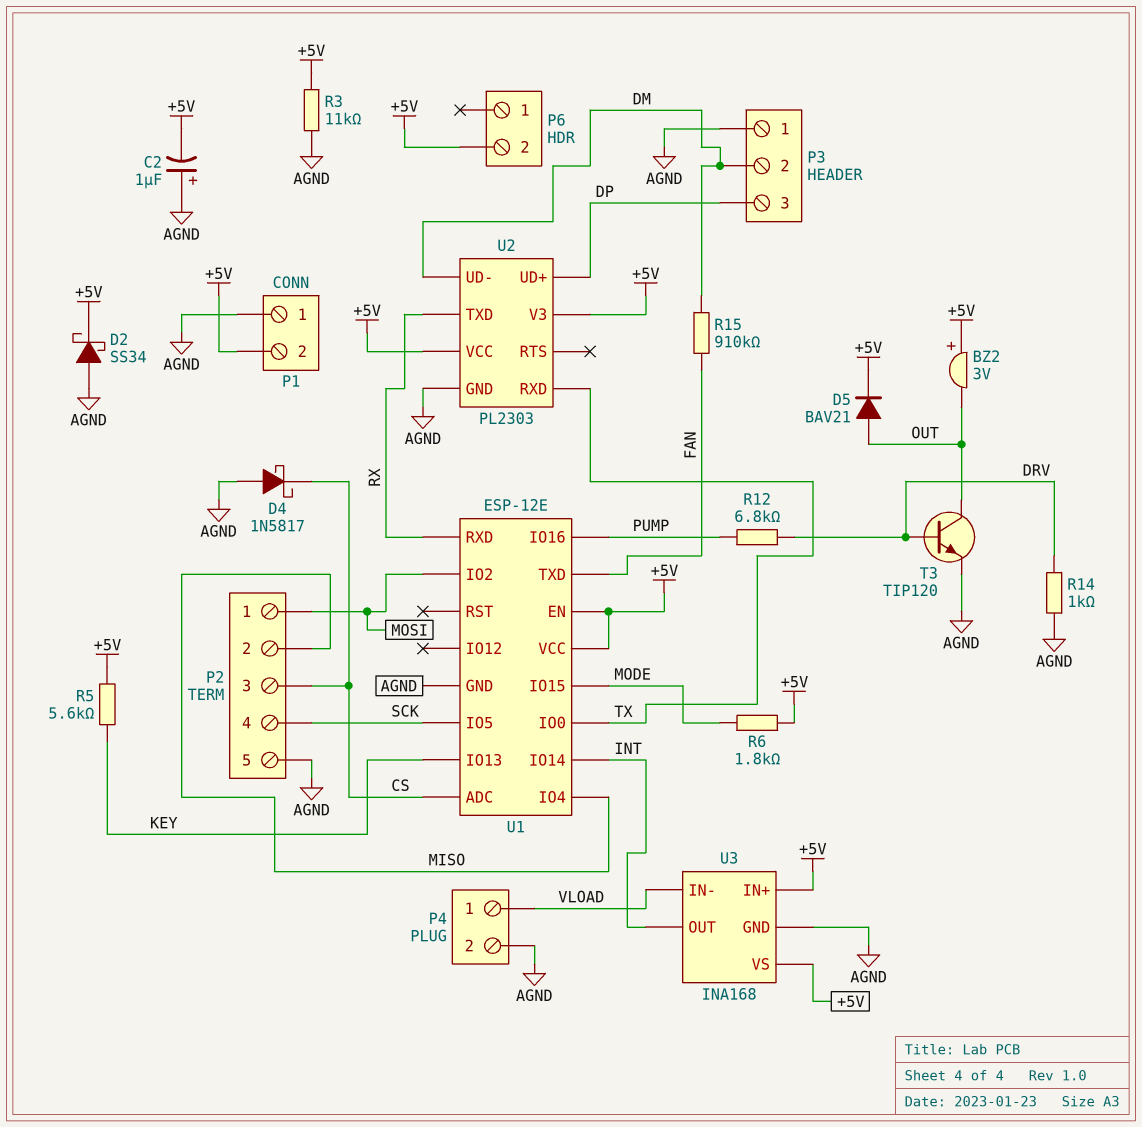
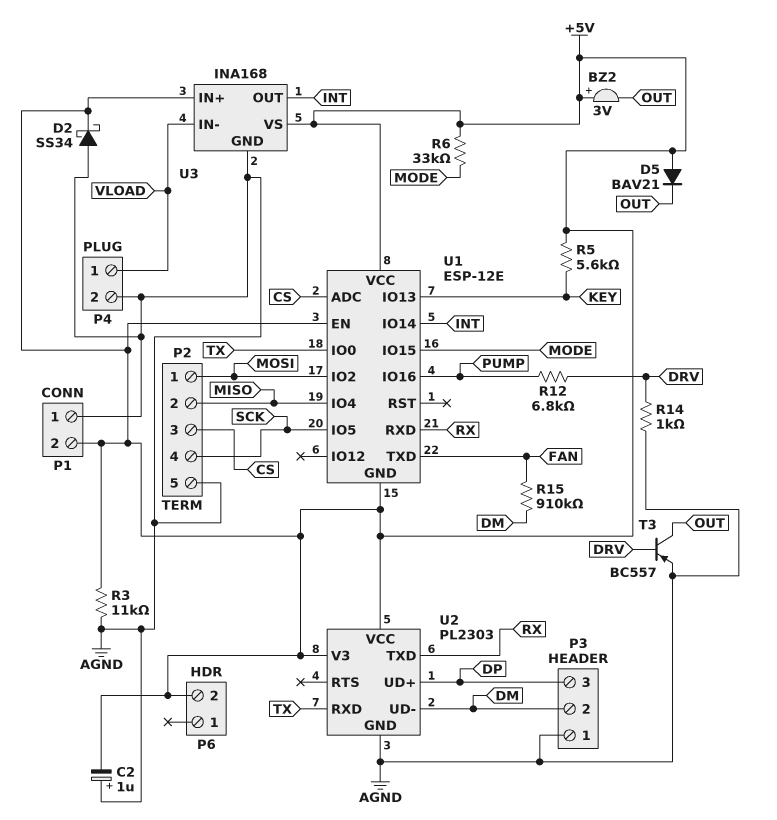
D4: schottky 1N5817 (A AGND, K CS) -> none
D5: diode BAV21 (A OUT, K +5V) -> diode BAV21 (A +5V, K OUT)
R6: 1.8k (+5V, MODE) -> 33k (+5V, MODE)
T3: NPN TIP120 (B DRV, C OUT, E AGND) -> PNP BC557 (B DRV, C OUT, E AGND)
U1 pin GND: AGND -> +5V

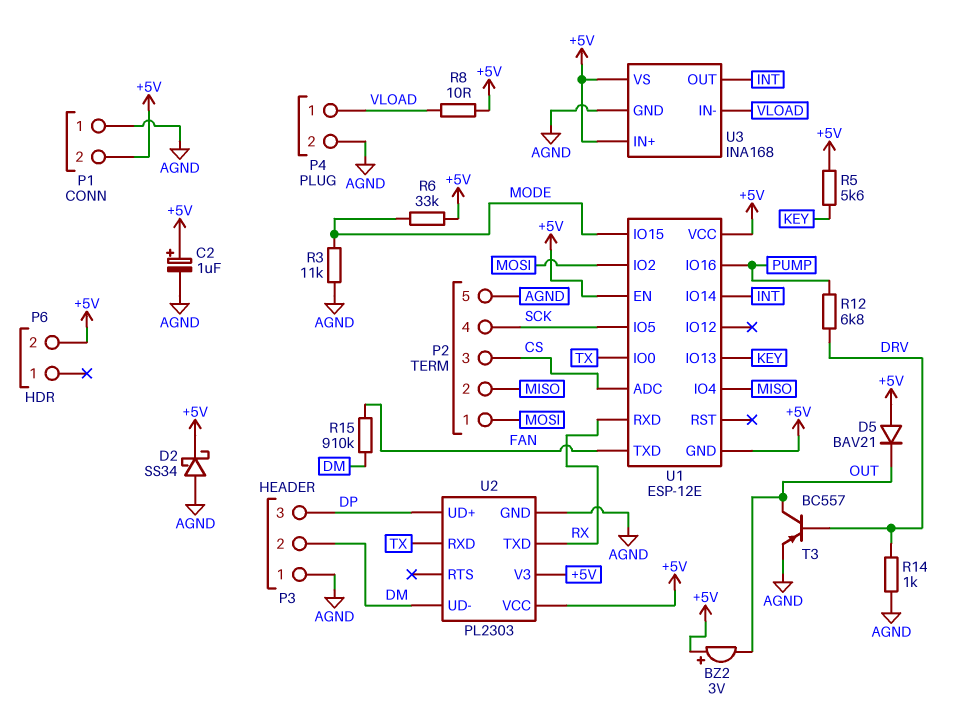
C2: 1uF (plus AGND, minus +5V) -> 1uF (plus +5V, minus AGND)
R3: 11k (+5V, AGND) -> 11k (AGND, MODE)
R8: none -> 10 (+5V, VLOAD)

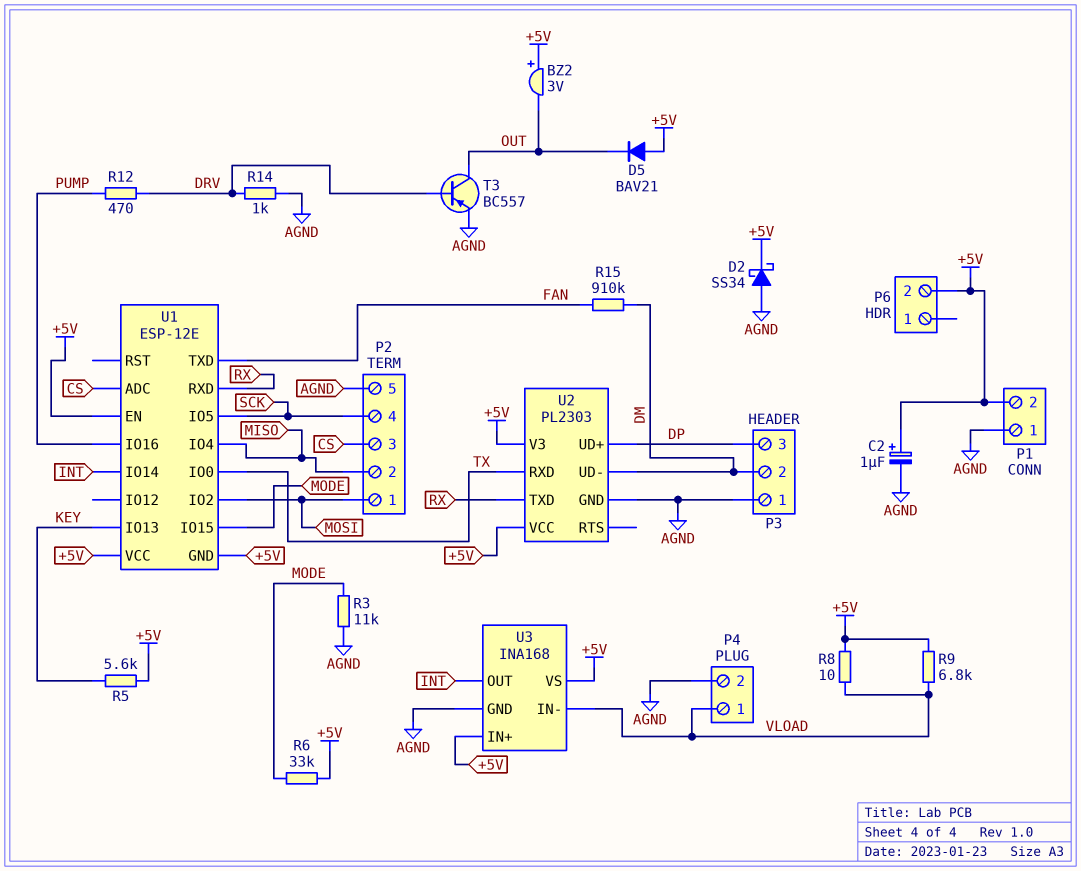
R9: none -> 6.8k (+5V, VLOAD)
R12: 6.8k (DRV, PUMP) -> 470 (DRV, PUMP)

